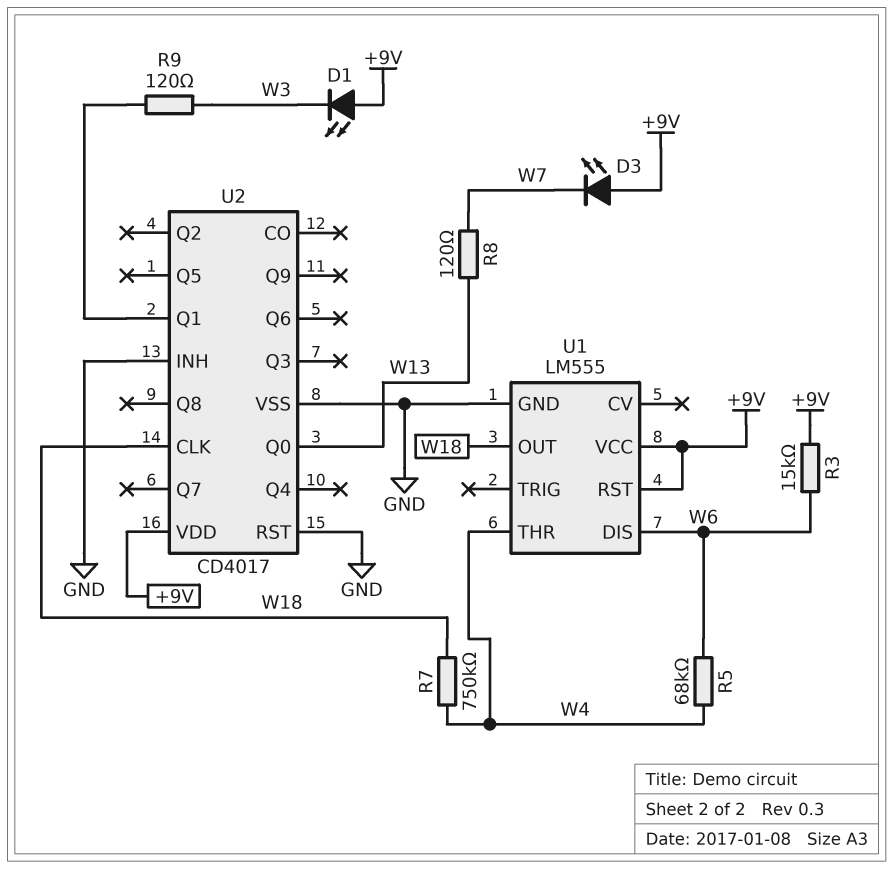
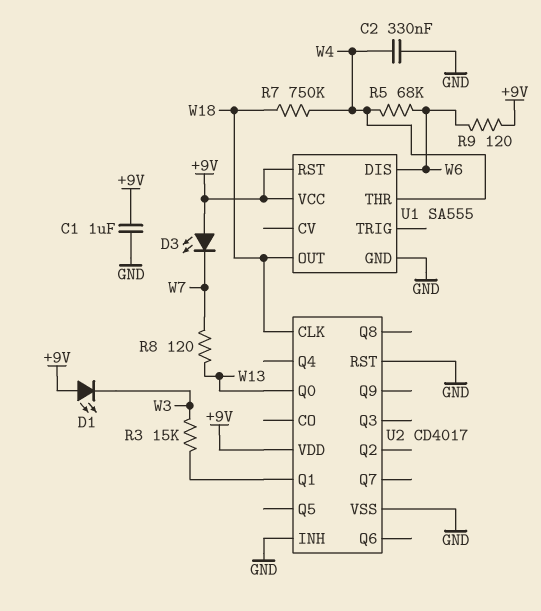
C1: none -> 1uF (+9V, GND)
C2: none -> 330nF (GND, W4)
R3: 15k (+9V, W6) -> 15k (U2/Q1, W3)
R9: 120 (U2/Q1, W3) -> 120 (+9V, W6)
U1: LM555 -> SA555

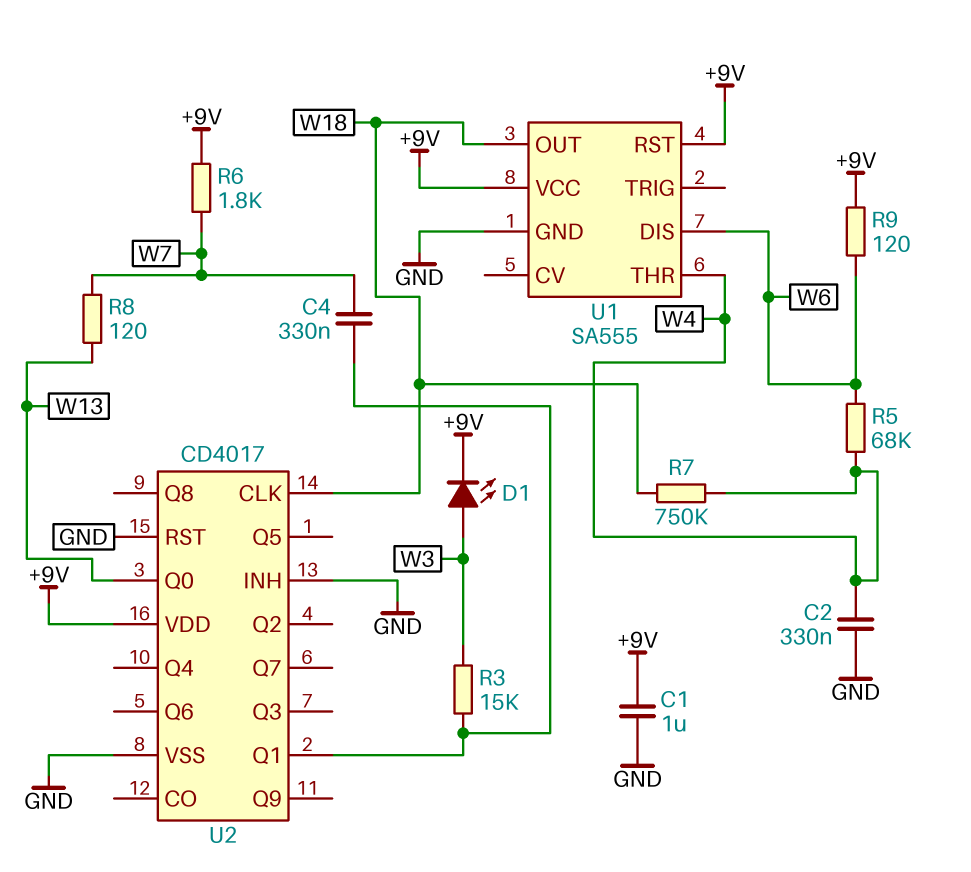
C4: none -> 330nF (U2/Q1, W7)
D1: LED (A +9V, K W3) -> LED (A W3, K +9V)
D3: LED (A +9V, K W7) -> none
R6: none -> 1.8k (+9V, W7)

